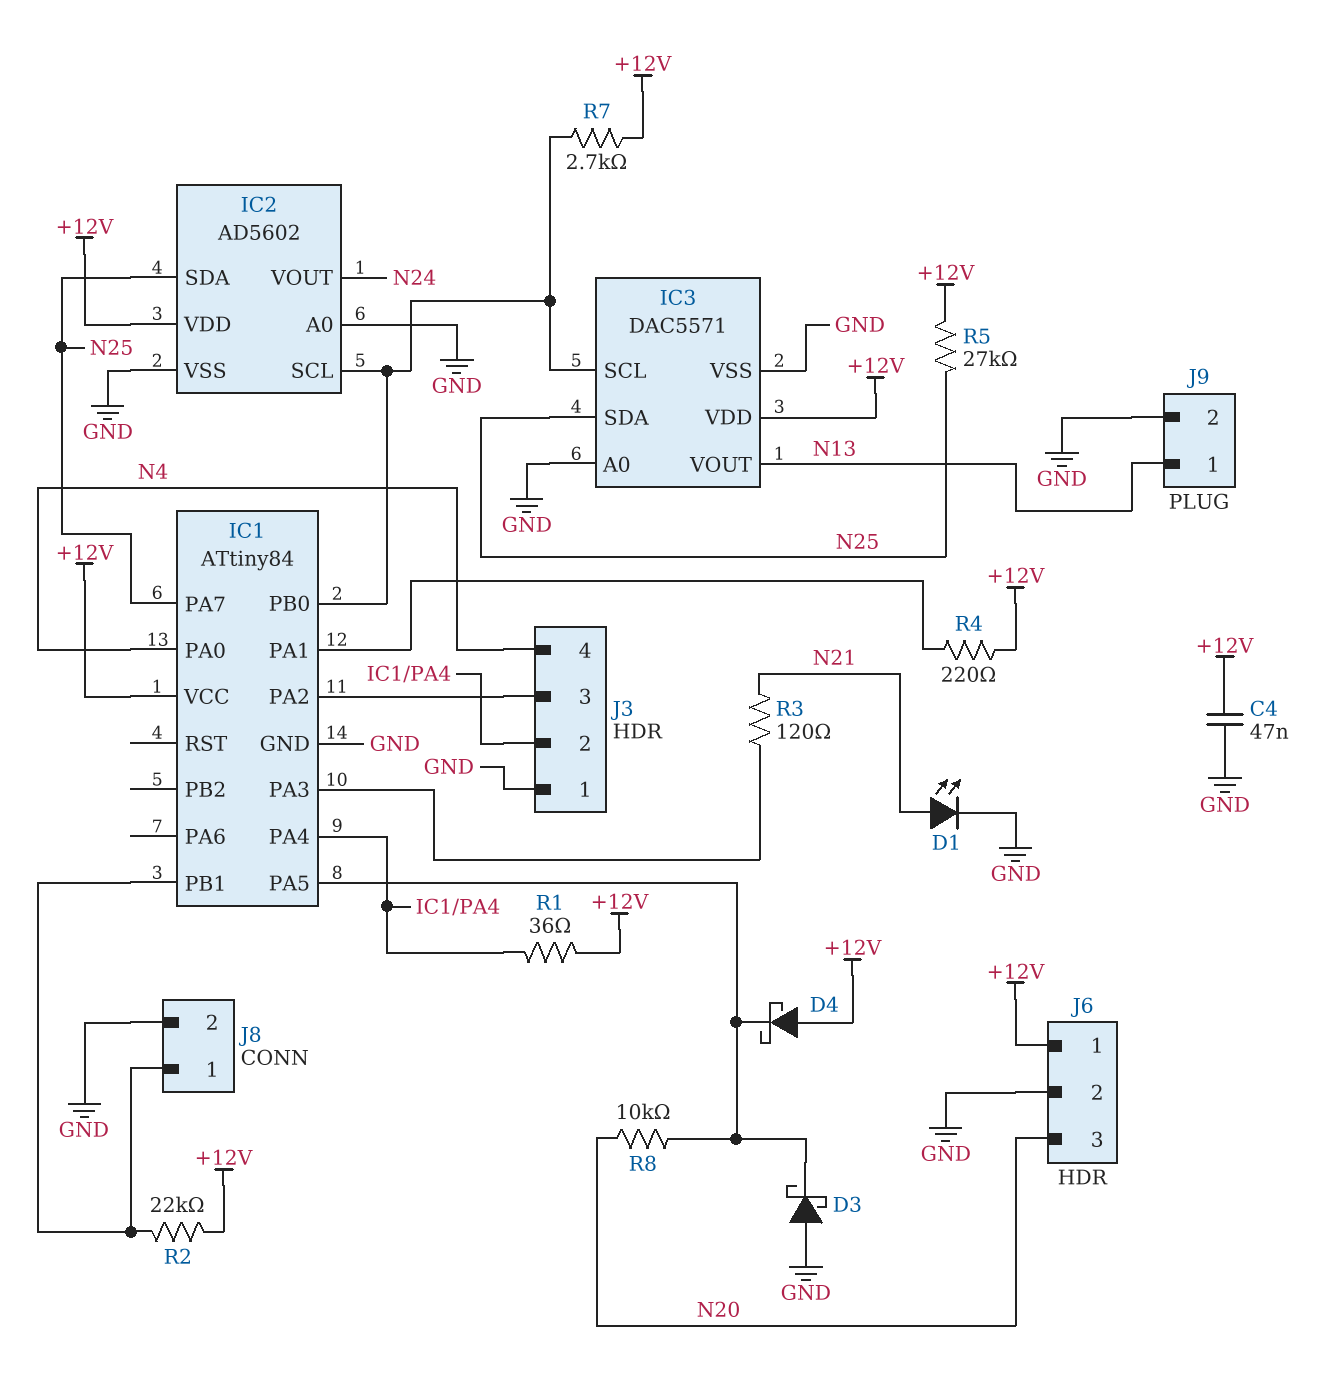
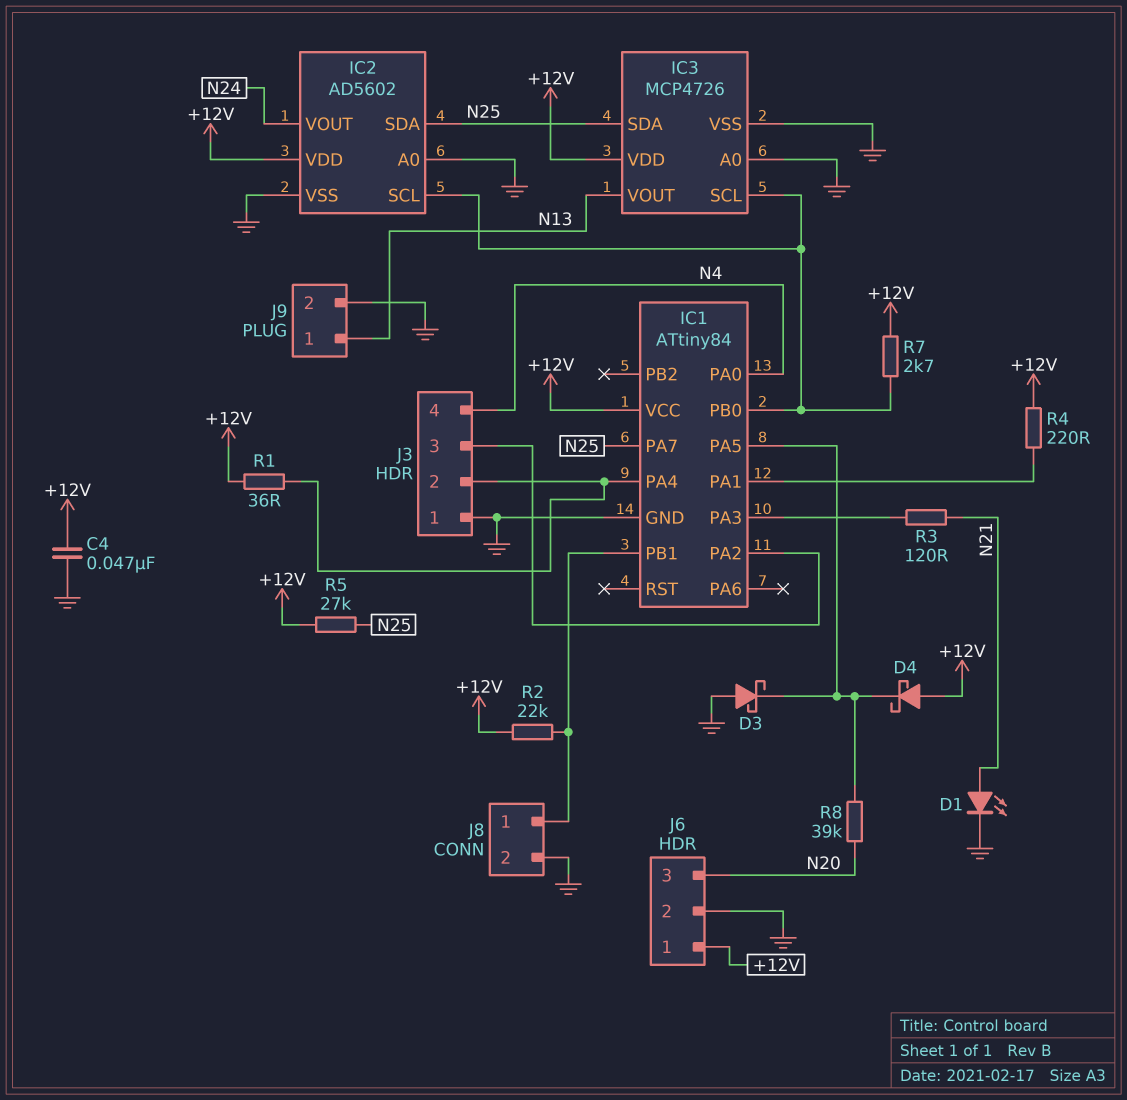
IC3: DAC5571 -> MCP4726
R8: 10k (IC1/PA5, N20) -> 39k (IC1/PA5, N20)

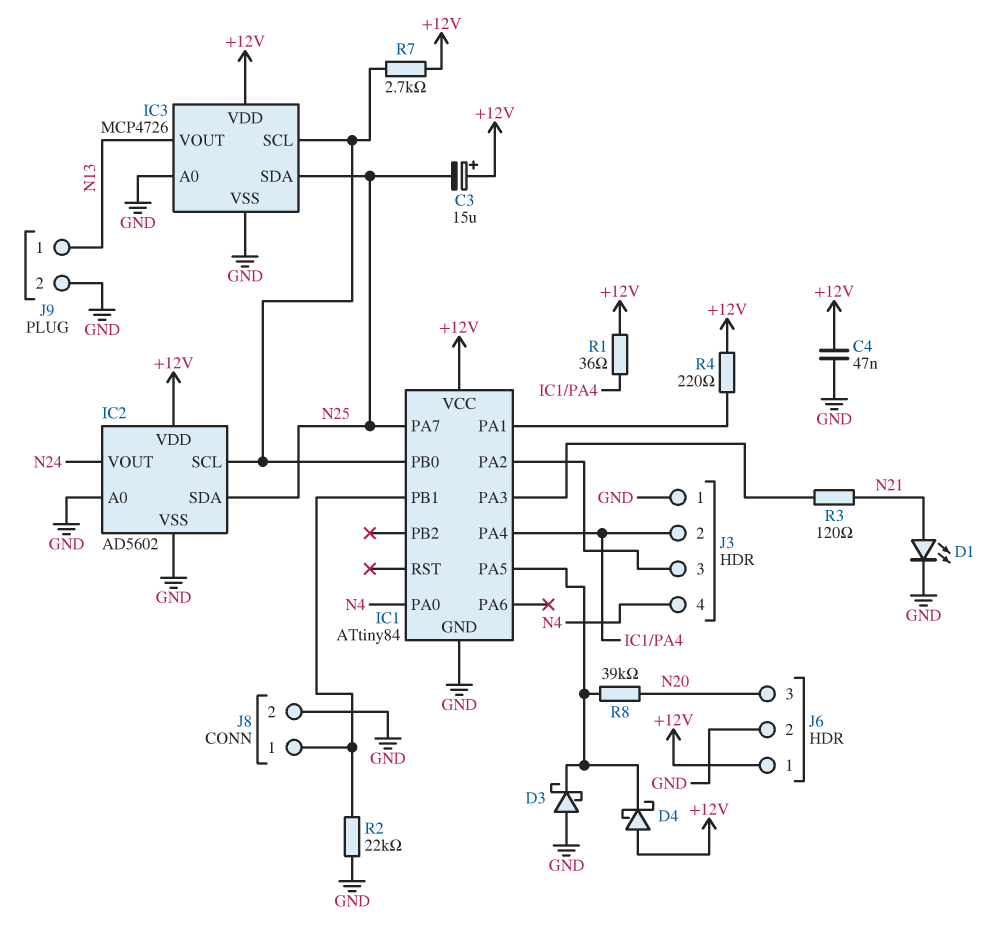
C3: none -> 15uF (plus +12V, minus N25)
R2: 22k (+12V, IC1/PB1) -> 22k (GND, IC1/PB1)
R5: 27k (+12V, N25) -> none

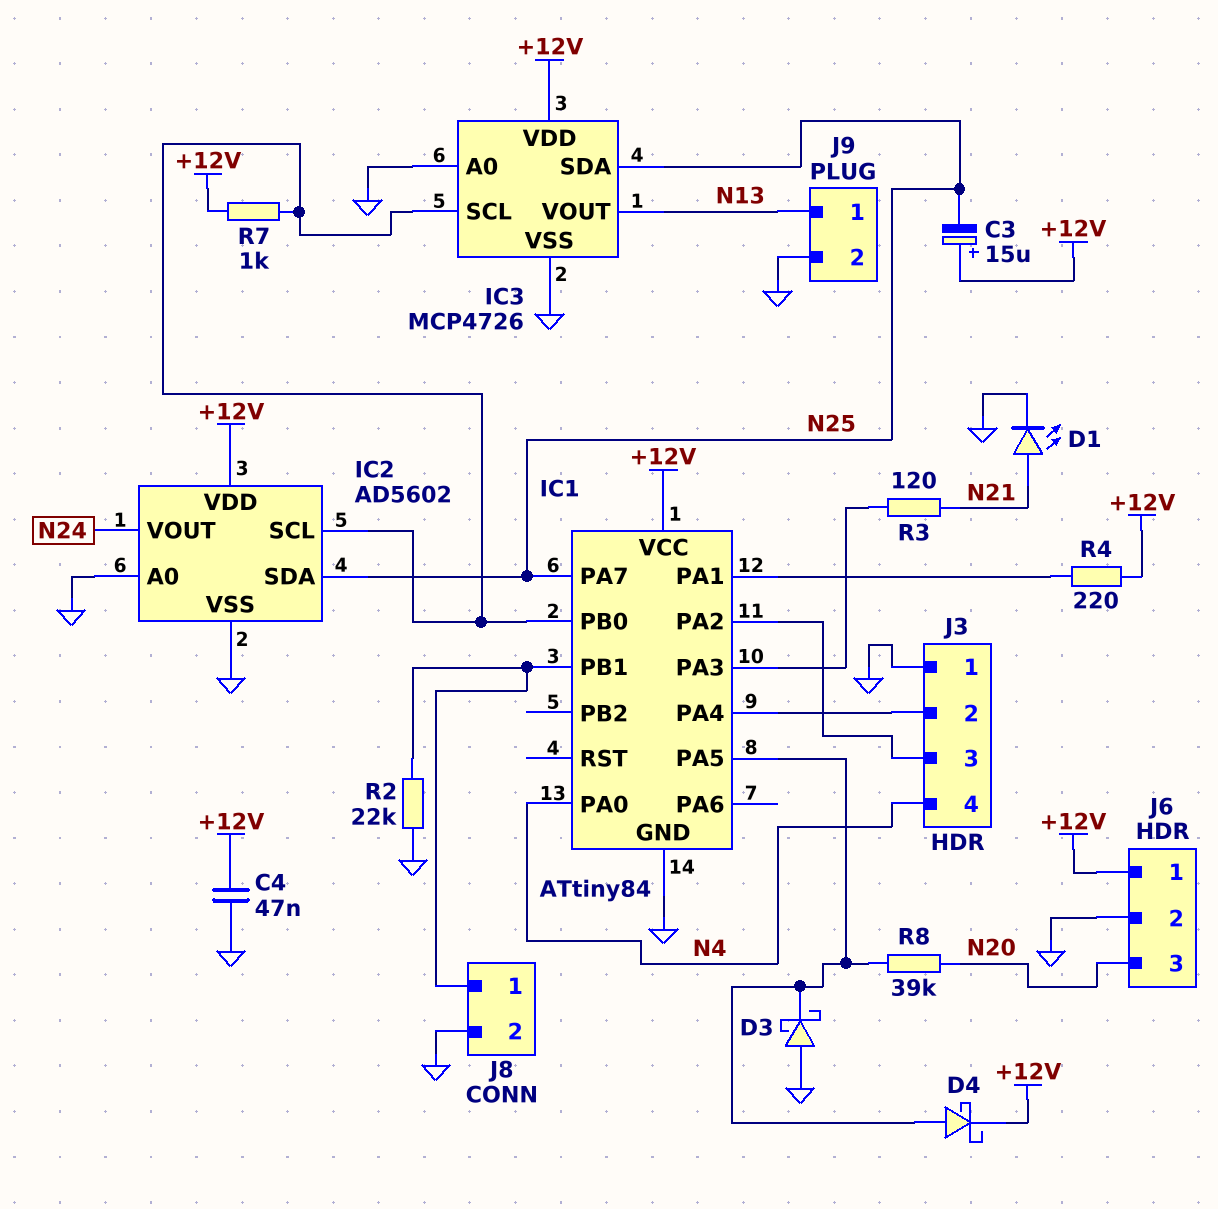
D4: schottky (A +12V, K IC1/PA5) -> schottky (A IC1/PA5, K +12V)
R1: 36 (+12V, IC1/PA4) -> none
R7: 2.7k (+12V, IC1/PB0) -> 1k (+12V, IC1/PB0)

